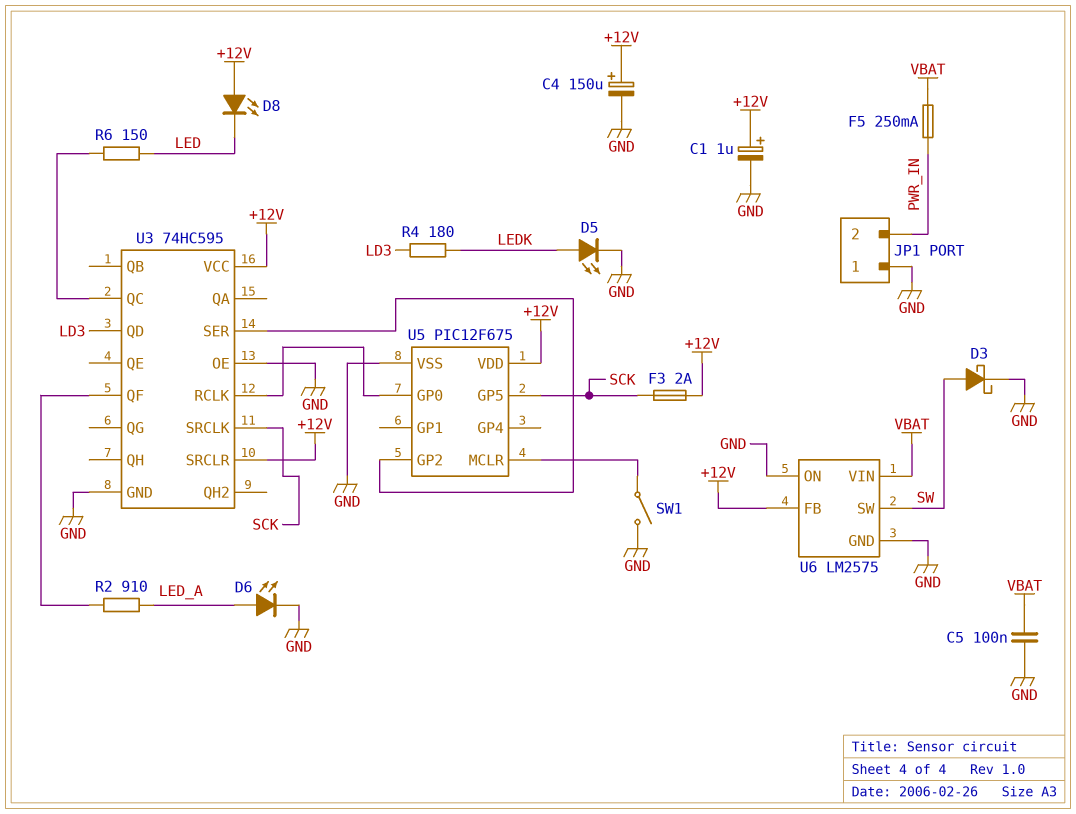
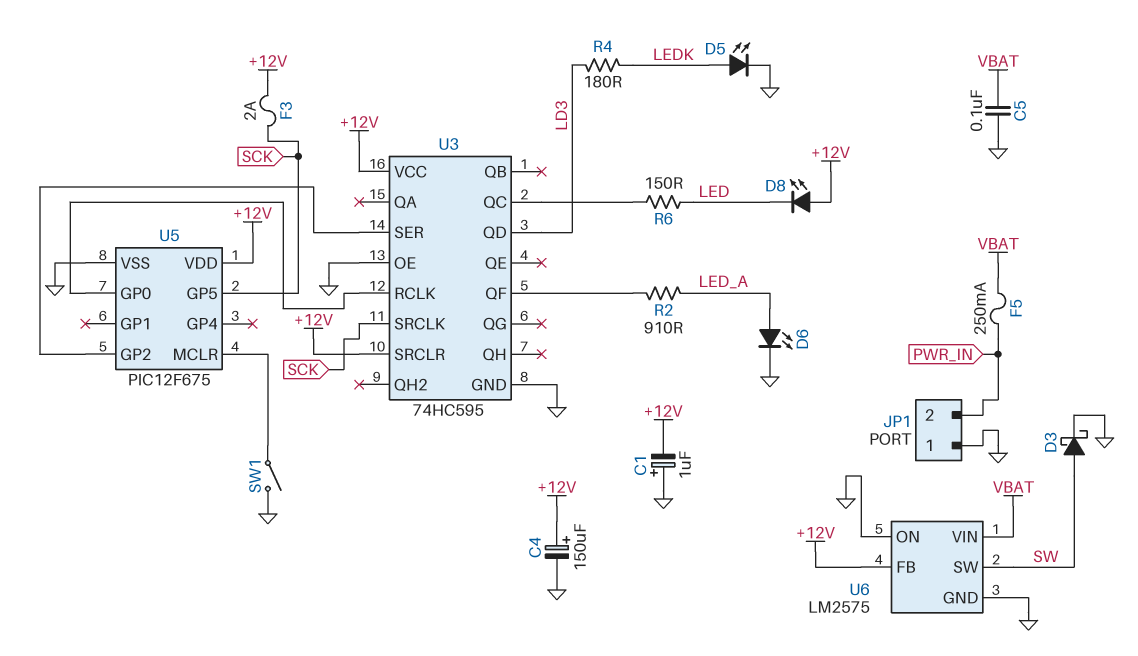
C1: 1uF (plus +12V, minus GND) -> 1uF (plus GND, minus +12V)

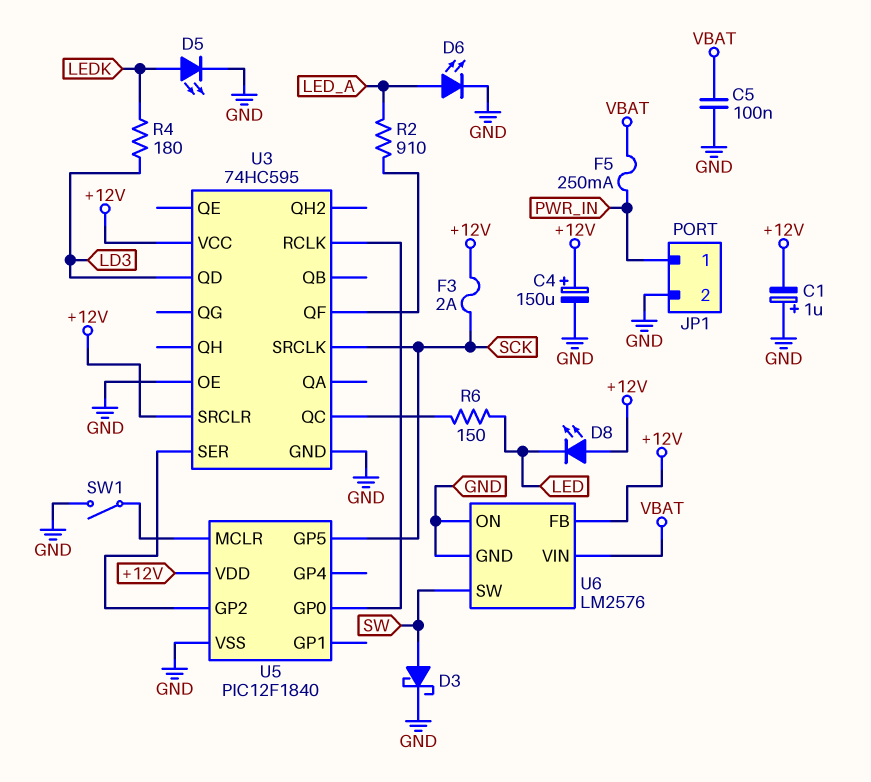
JP1 pin 1: GND -> PWR_IN
JP1 pin 2: PWR_IN -> GND
U5: PIC12F675 -> PIC12F1840
U6: LM2575 -> LM2576

